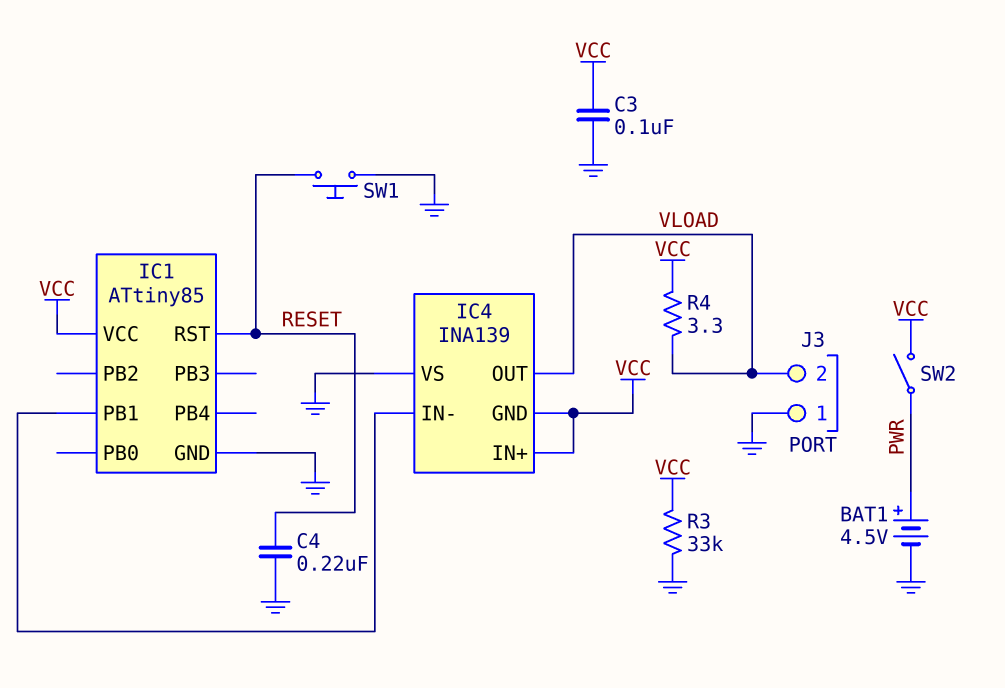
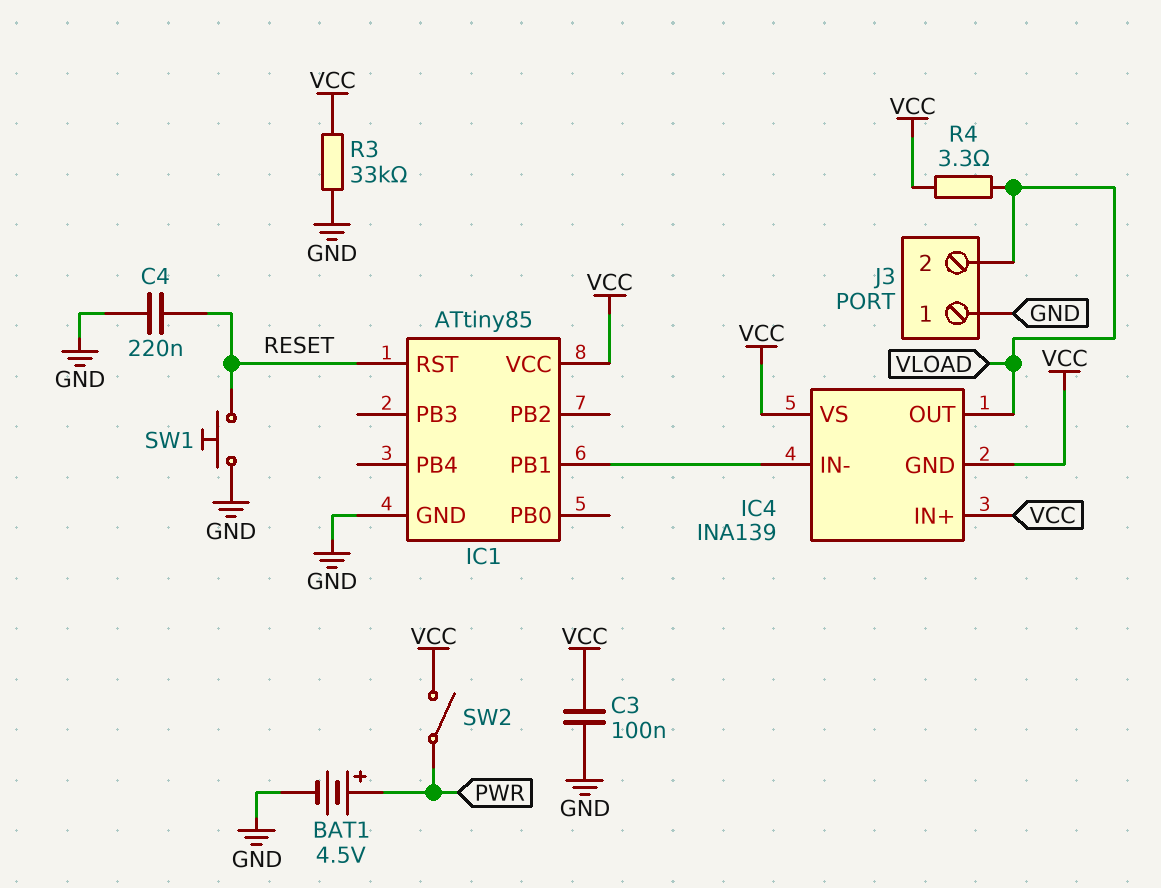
IC4 pin VS: GND -> VCC

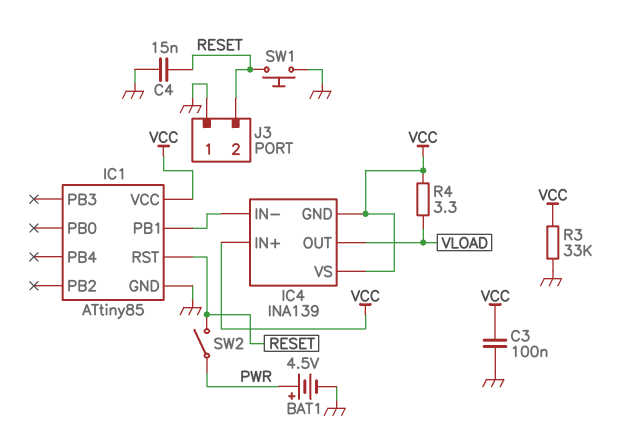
C4: 220nF (GND, RESET) -> 15nF (GND, RESET)
J3 pin 2: VLOAD -> RESET
SW2: switch (PWR, VCC) -> switch (PWR, RESET)

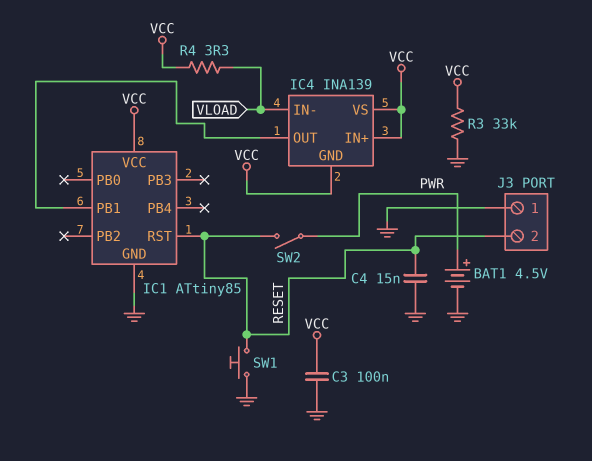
IC4 pin IN-: IC1/PB1 -> VLOAD
IC4 pin OUT: VLOAD -> IC1/PB1

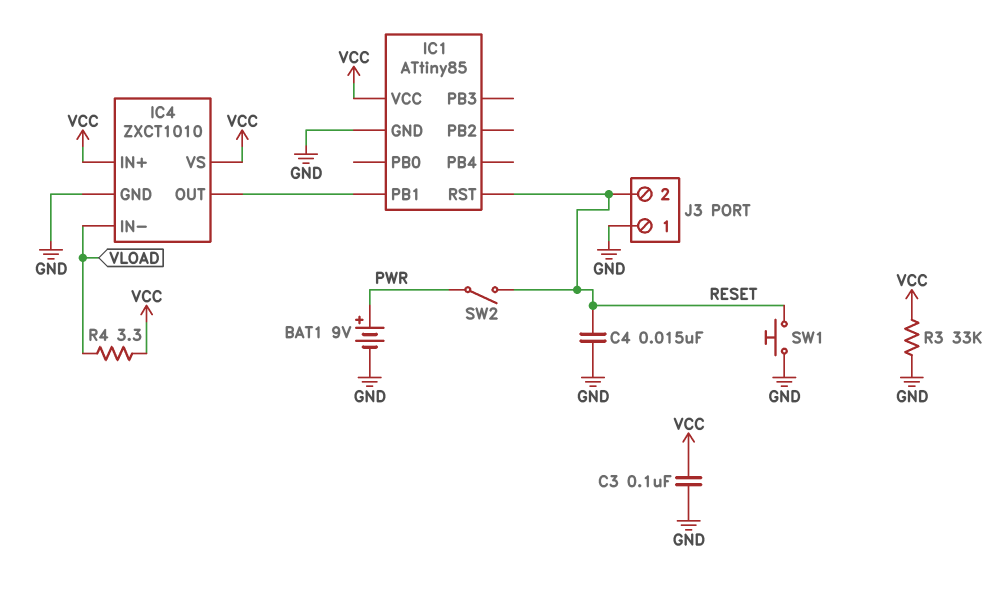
BAT1: 4.5V (plus PWR, minus GND) -> 9V (plus PWR, minus GND)
IC4: INA139 -> ZXCT1010
IC4 pin GND: VCC -> GND

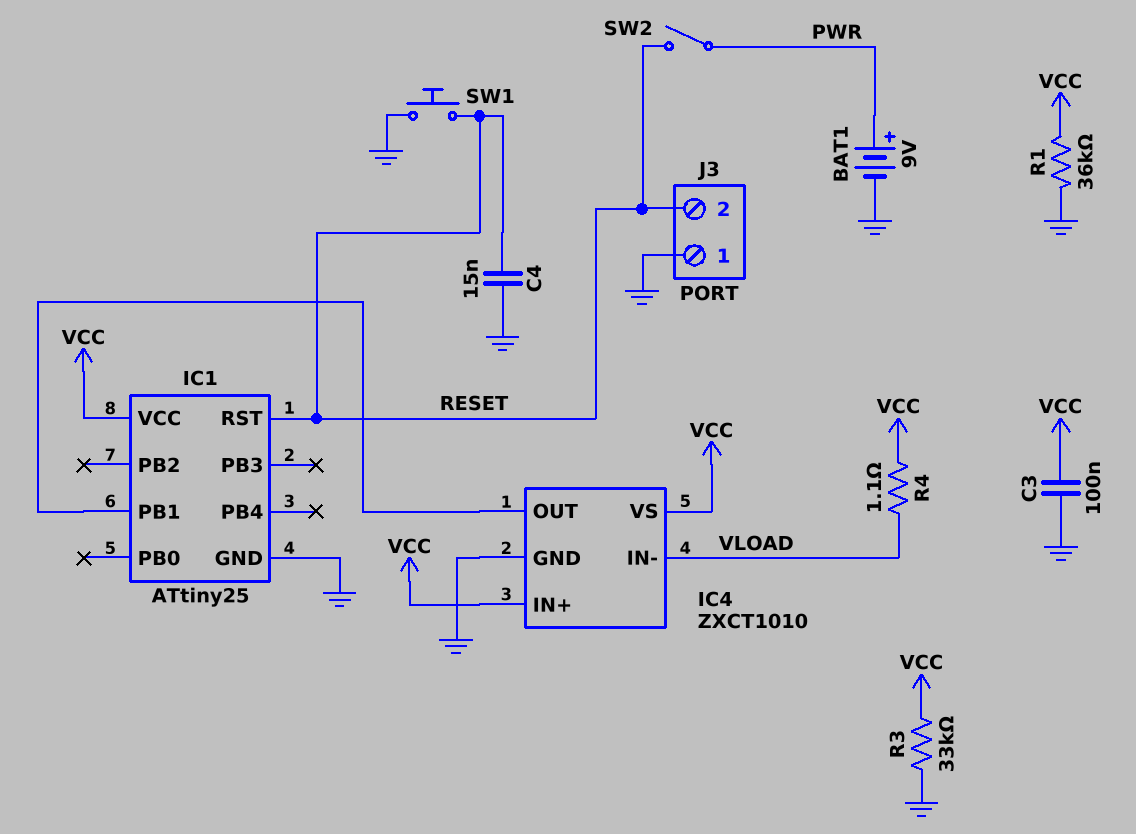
IC1: ATtiny85 -> ATtiny25
R1: none -> 36k (GND, VCC)
R4: 3.3 (VCC, VLOAD) -> 1.1 (VCC, VLOAD)

